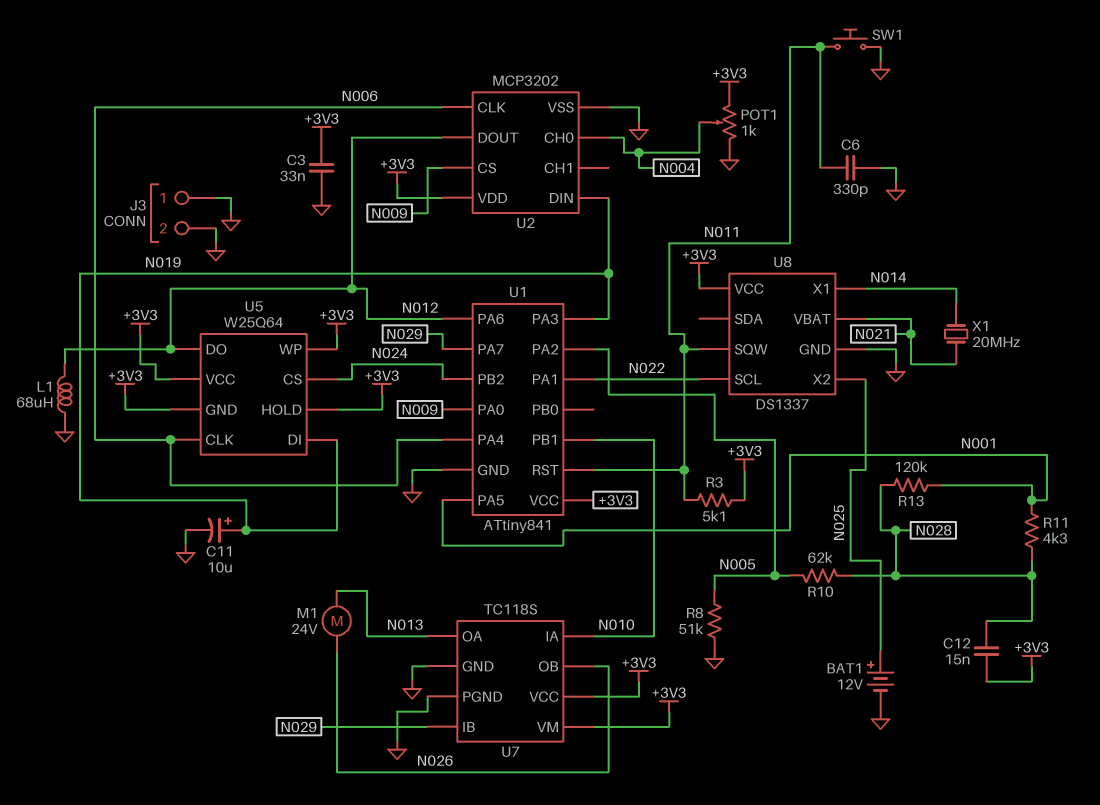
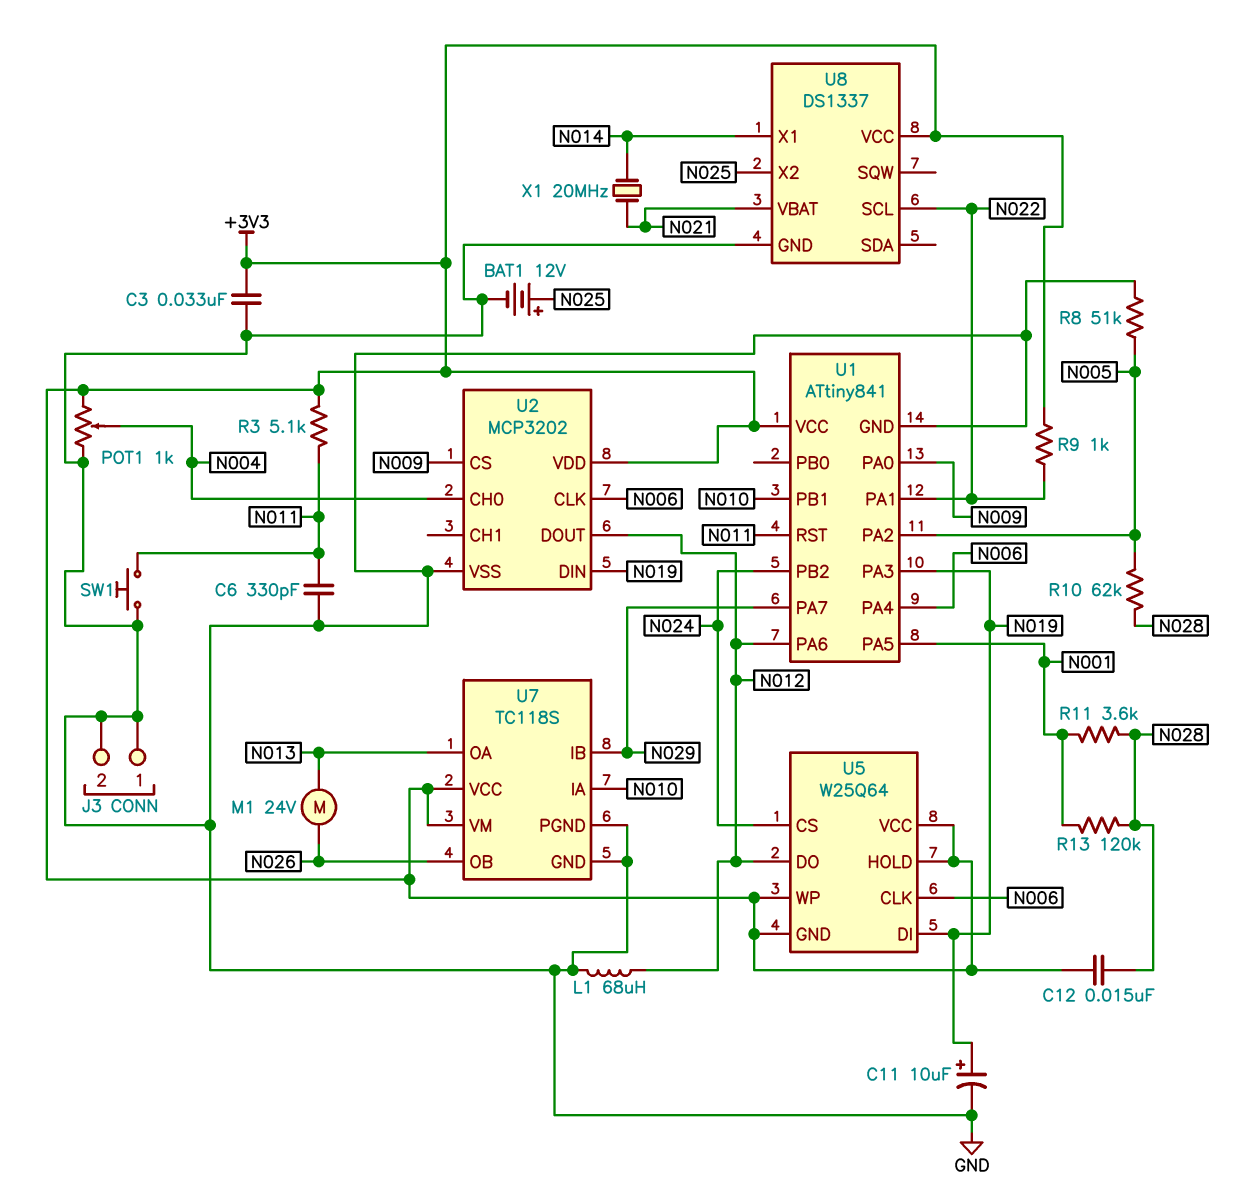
R9: none -> 1k (+3V3, N022)
R11: 4.3k (N001, N028) -> 3.6k (N001, N028)
U8 pin SQW: N011 -> none

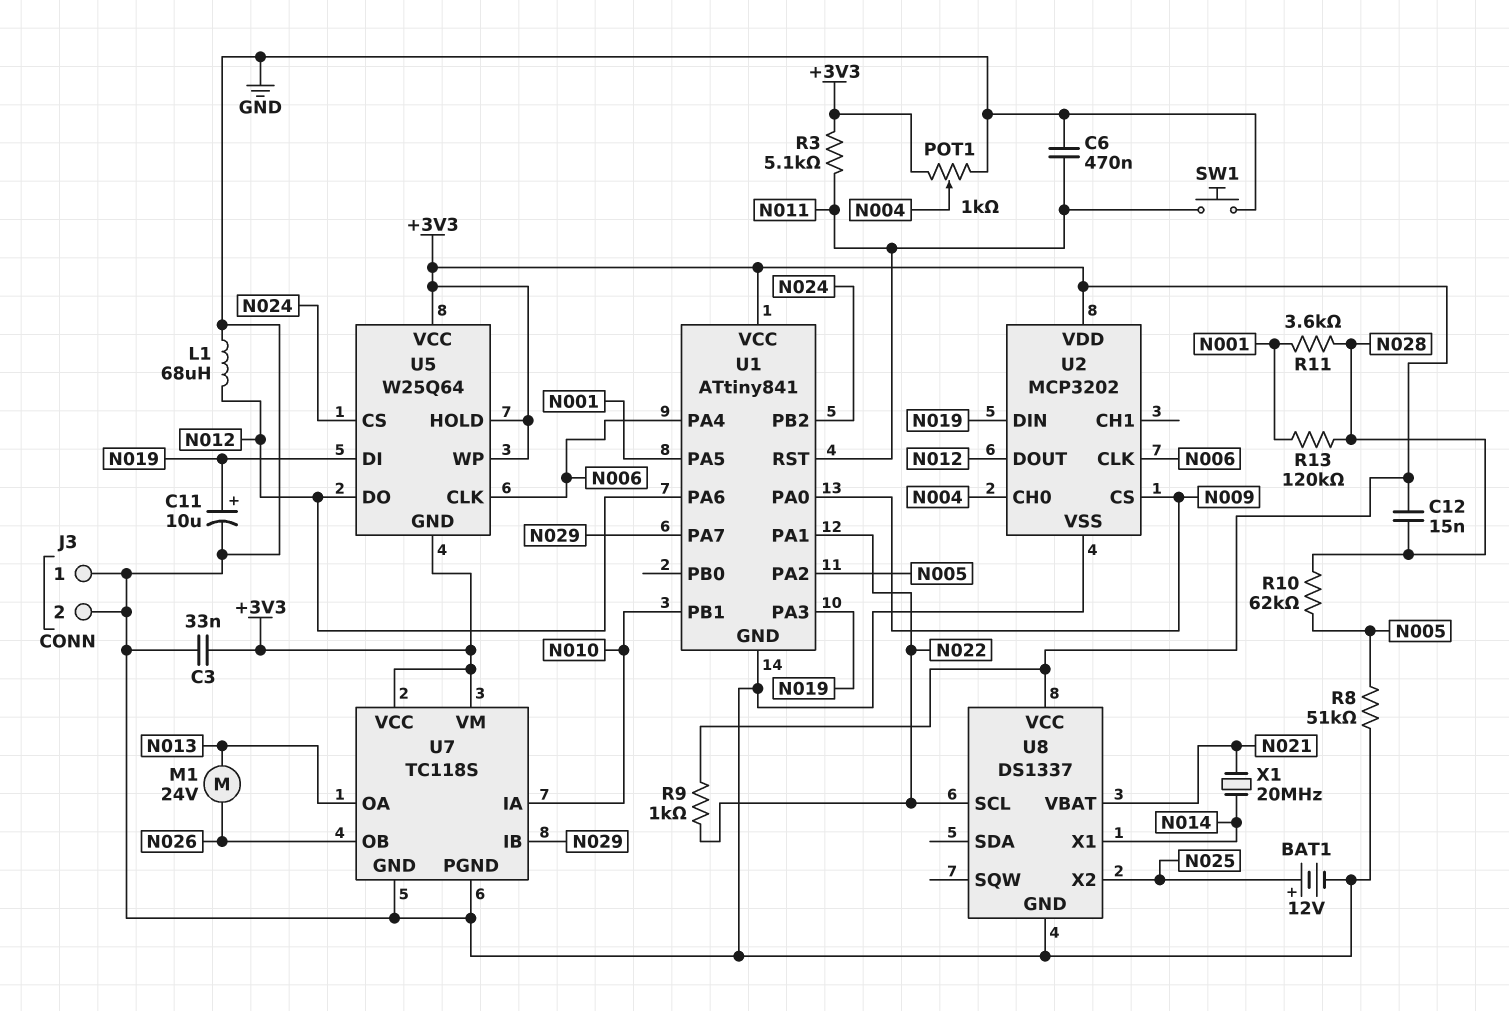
C6: 330pF (GND, N011) -> 470nF (GND, N011)

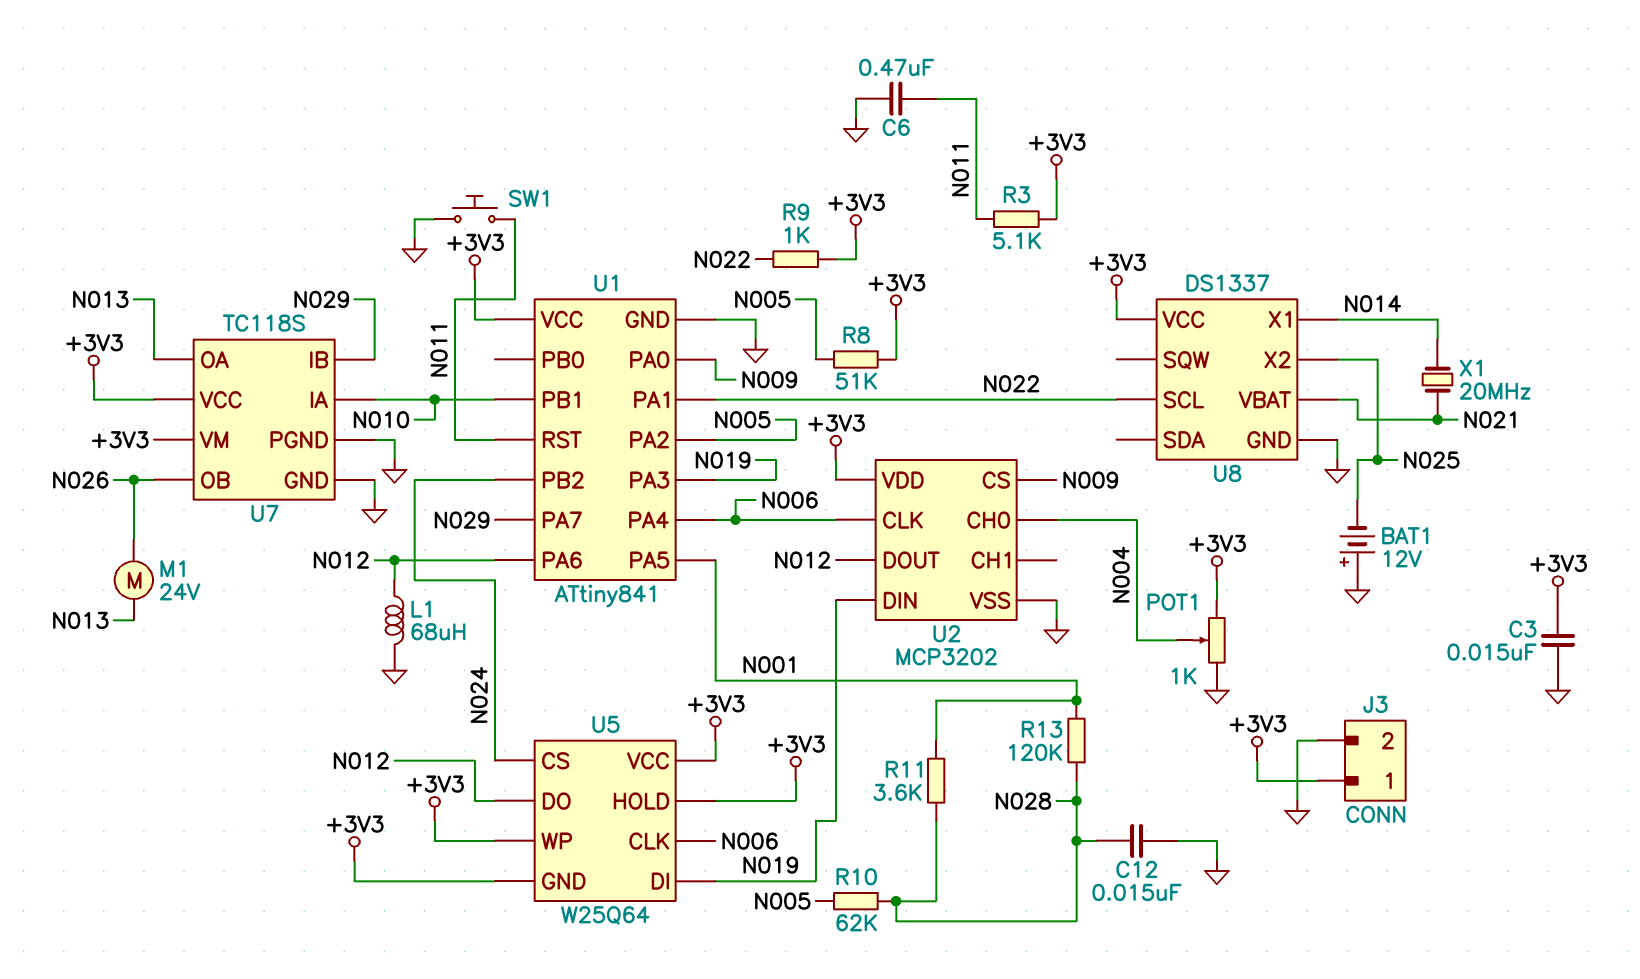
BAT1: 12V (plus N025, minus GND) -> 12V (plus GND, minus N025)
C3: 33nF (+3V3, GND) -> 15nF (+3V3, GND)
C11: 10uF (plus N019, minus GND) -> none
C12: 15nF (+3V3, N028) -> 15nF (GND, N028)
J3 pin 1: GND -> +3V3
R8: 51k (GND, N005) -> 51k (+3V3, N005)

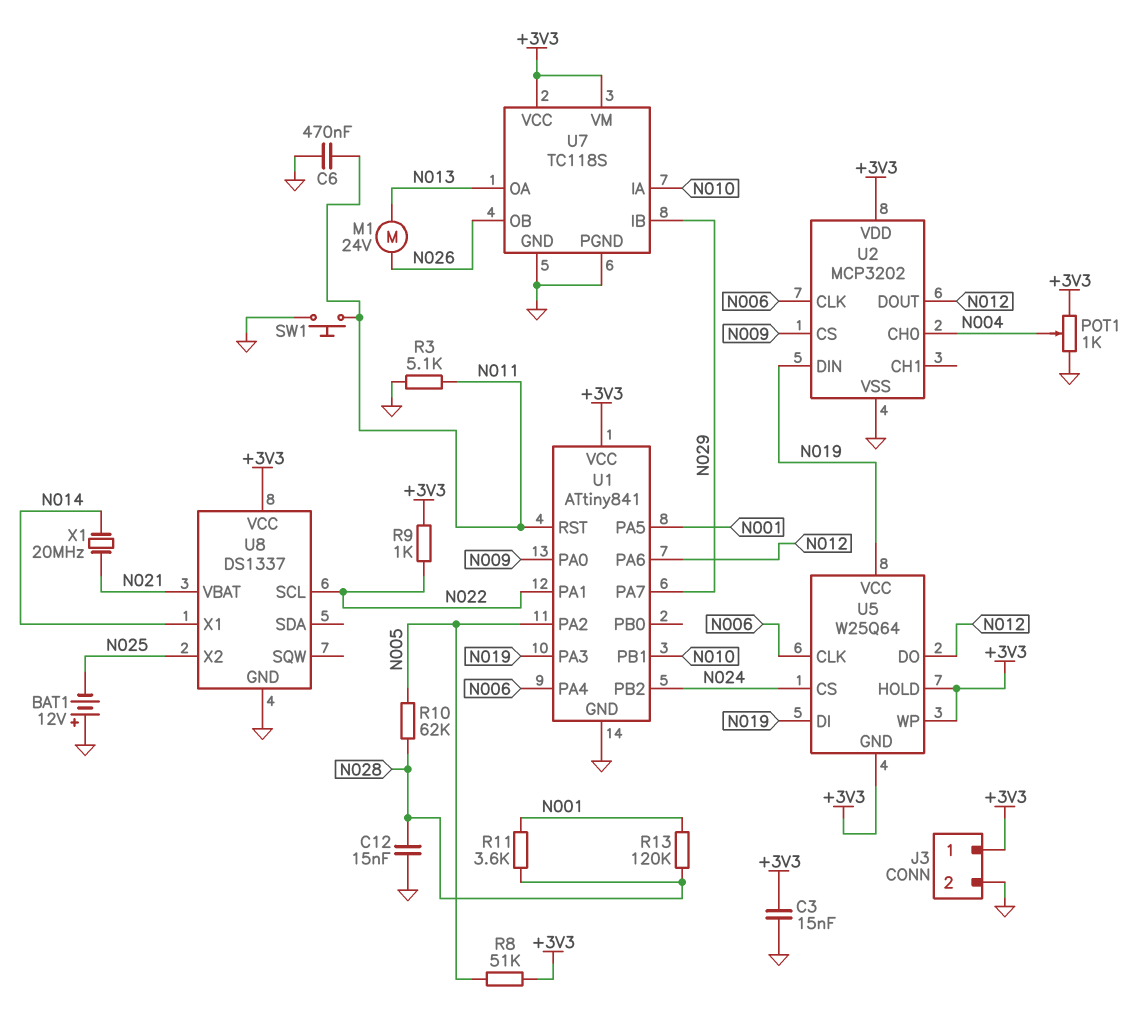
L1: 68uH (GND, N012) -> none
R3: 5.1k (+3V3, N011) -> 5.1k (GND, N011)
U5 pin VCC: +3V3 -> N019

